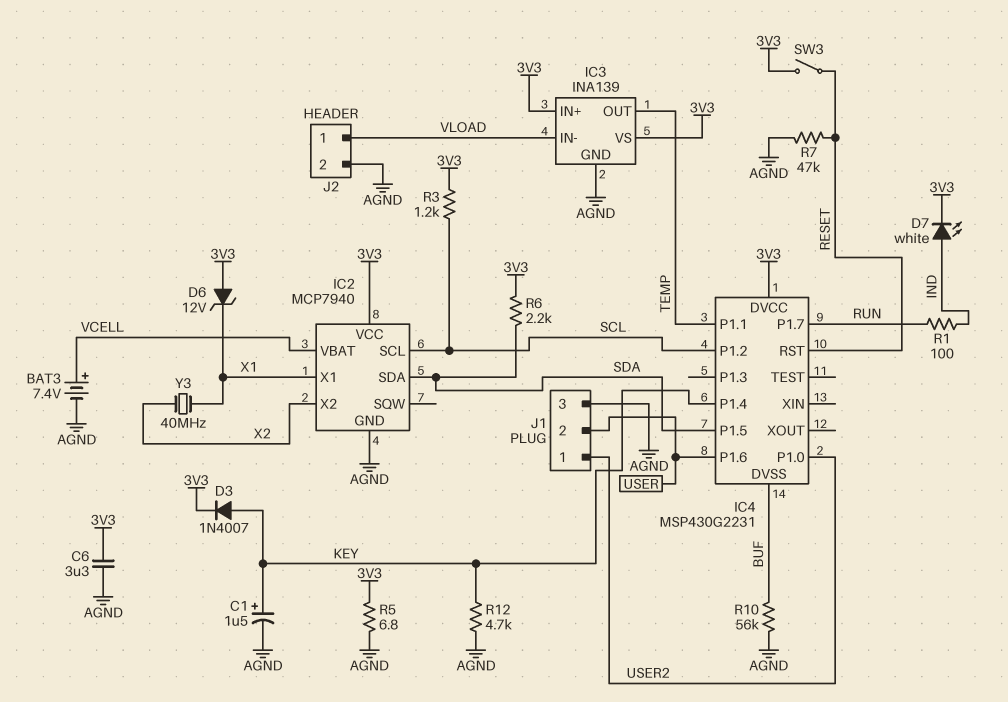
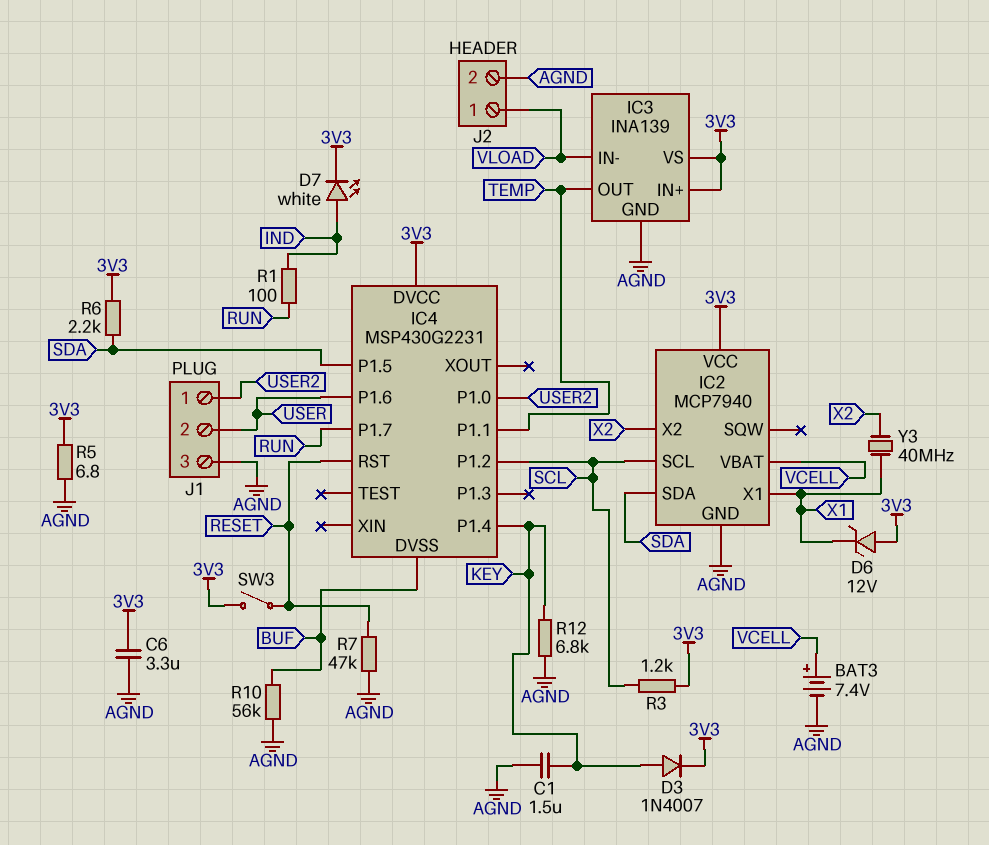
C1: 1.5uF (plus KEY, minus AGND) -> 1.5uF (AGND, KEY)
R12: 4.7k (AGND, KEY) -> 6.8k (AGND, KEY)

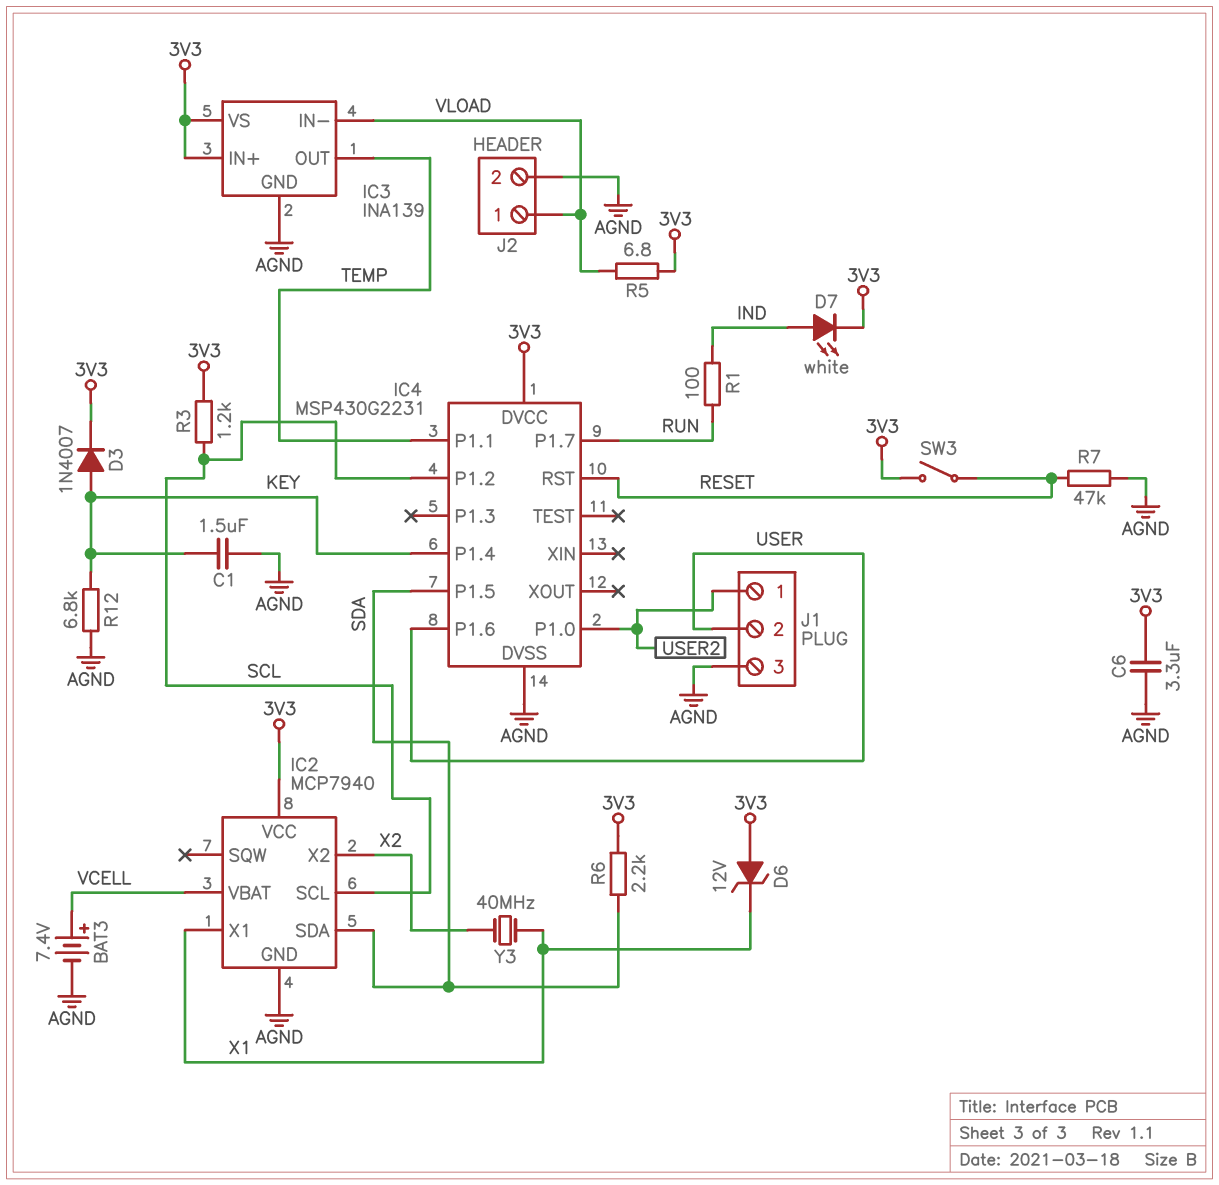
IC4 pin DVSS: BUF -> AGND
R5: 6.8 (3V3, AGND) -> 6.8 (3V3, VLOAD)
R10: 56k (AGND, BUF) -> none

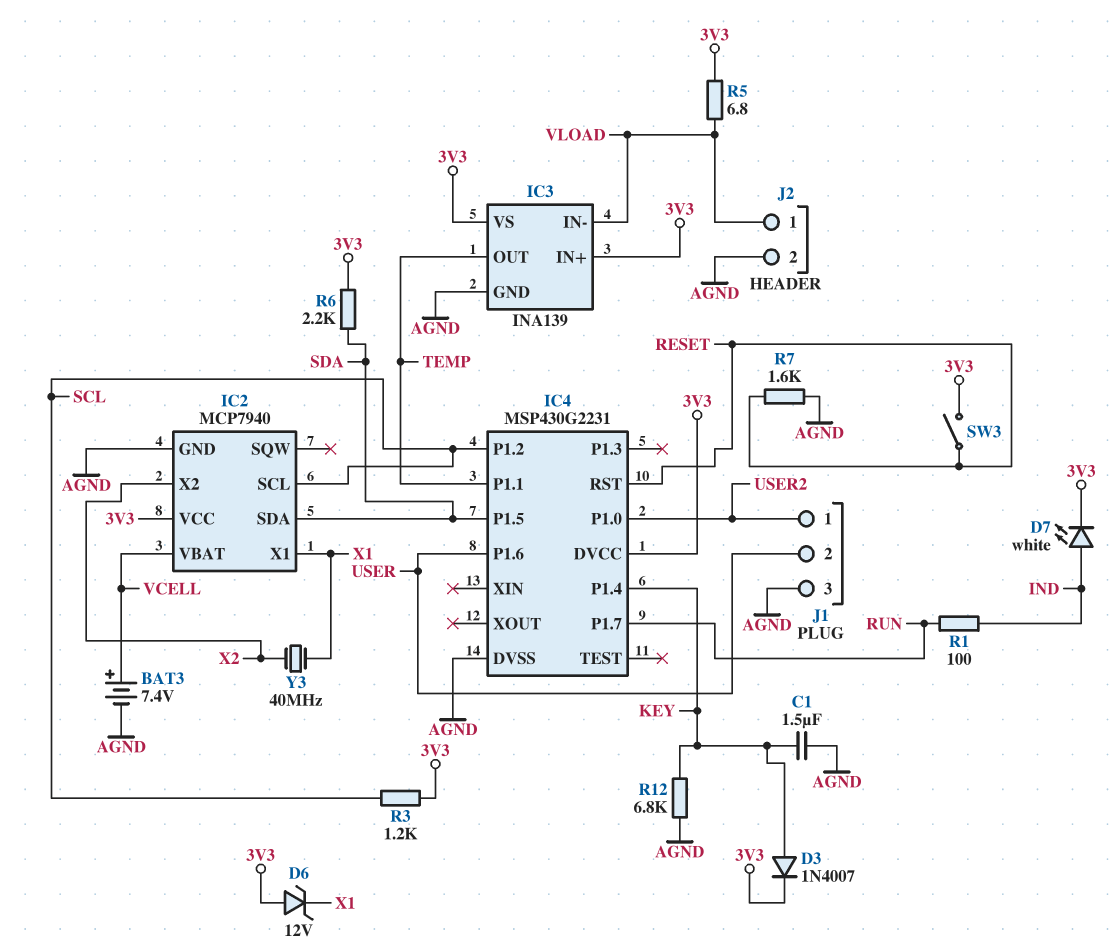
C6: 3.3uF (3V3, AGND) -> none
R7: 47k (AGND, RESET) -> 1.6k (AGND, RESET)

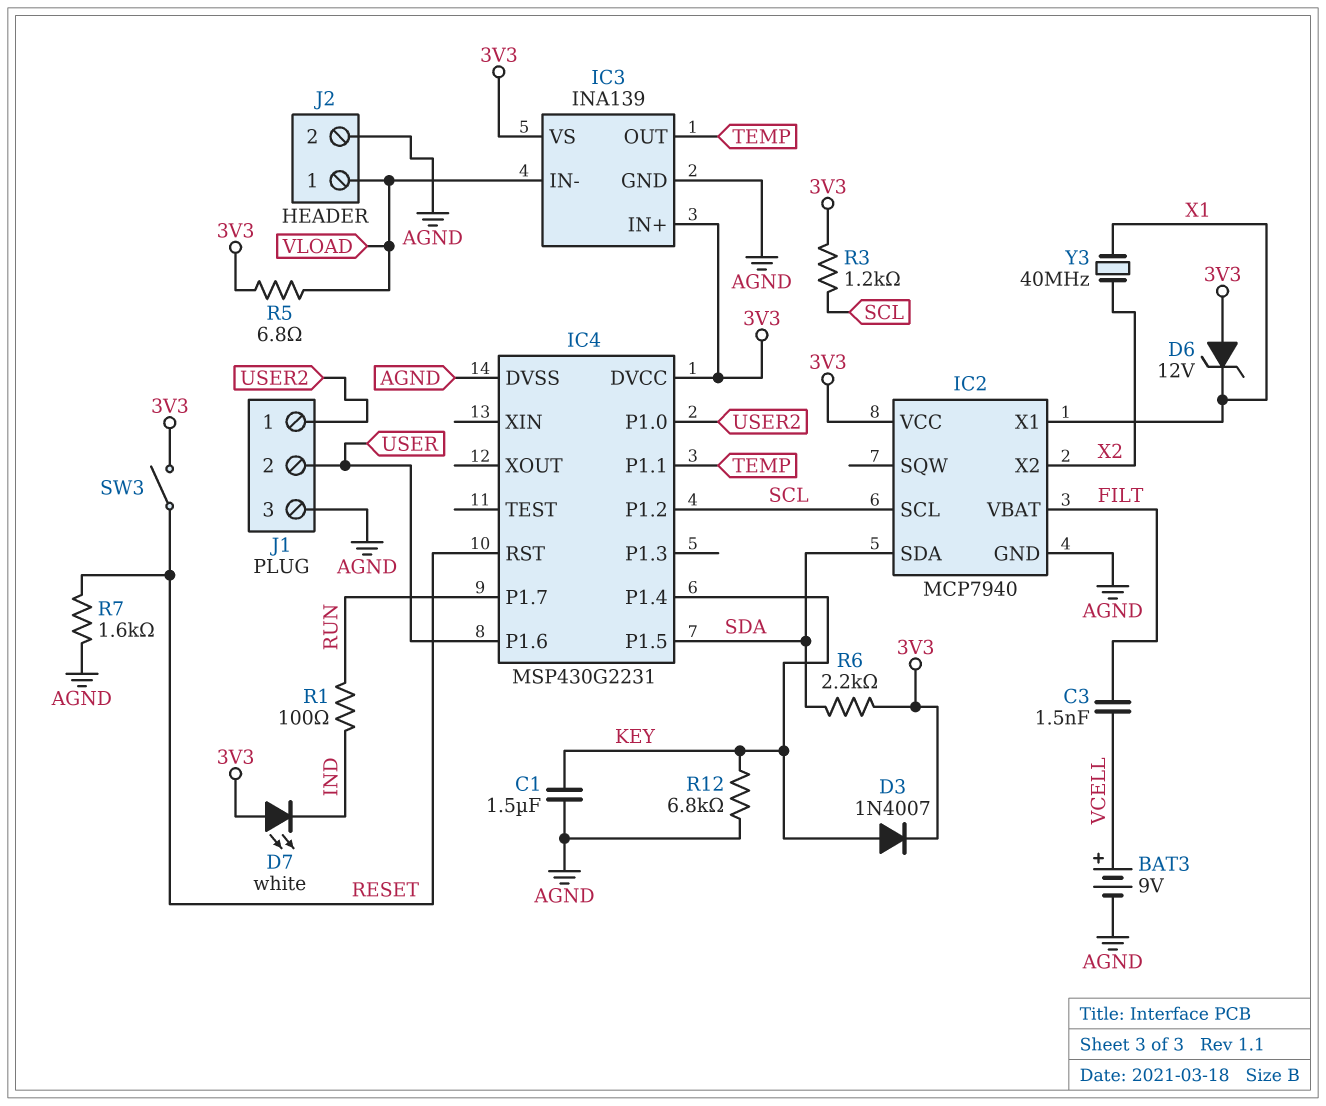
BAT3: 7.4V (plus VCELL, minus AGND) -> 9V (plus VCELL, minus AGND)
C3: none -> 1.5nF (FILT, VCELL)
D7: LED white (A IND, K 3V3) -> LED white (A 3V3, K IND)
IC2 pin VBAT: VCELL -> FILT

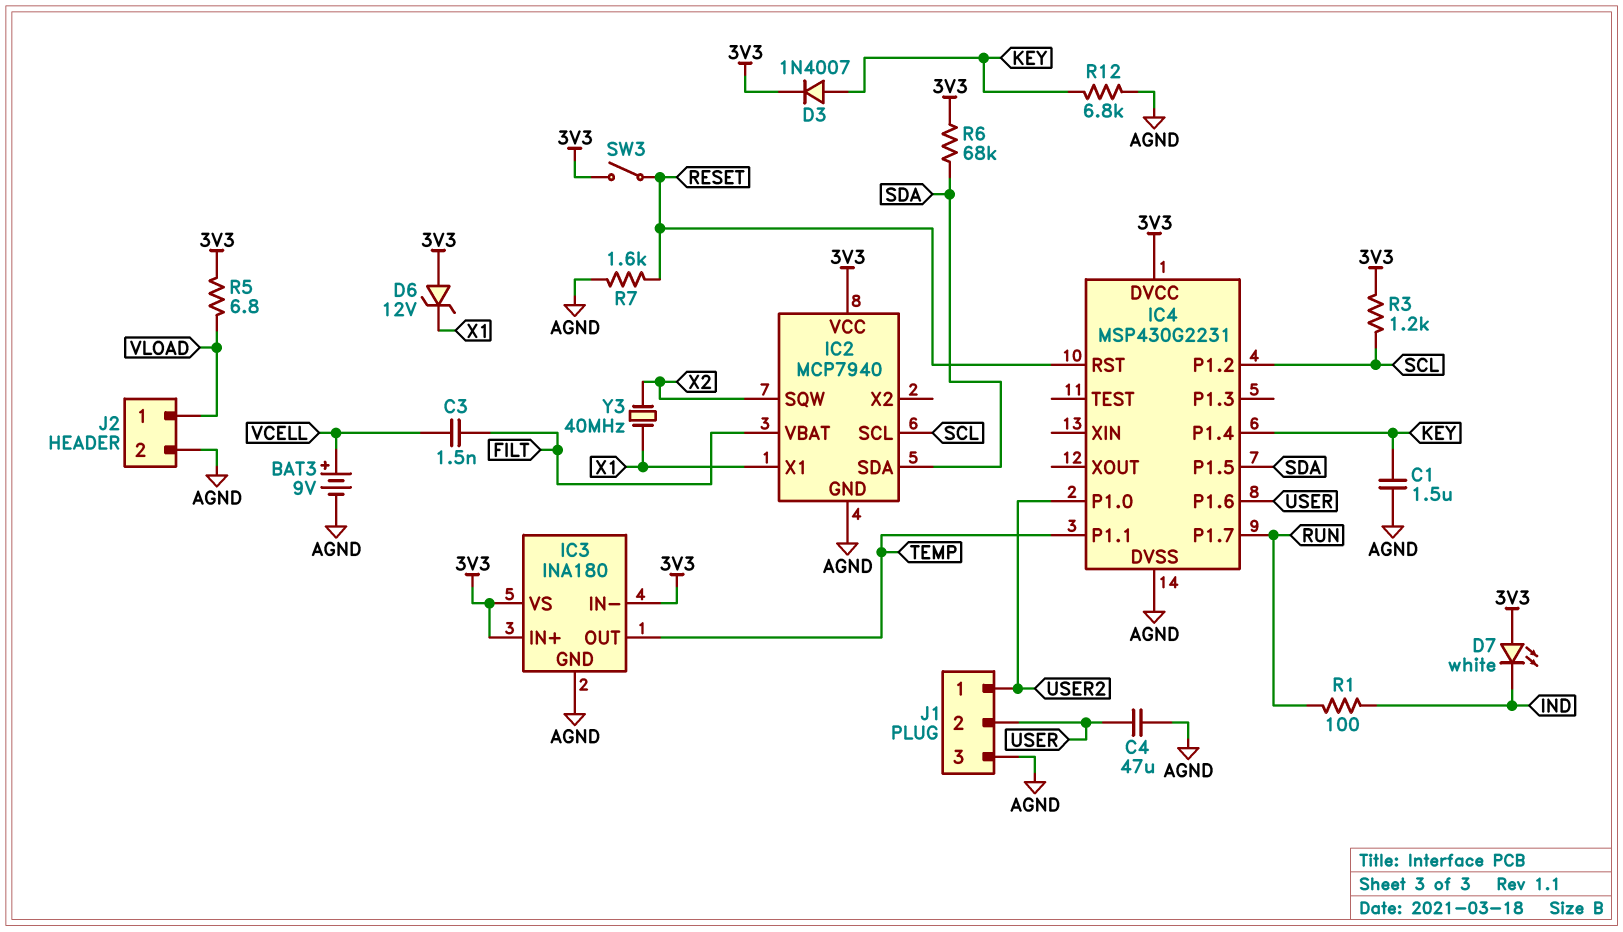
C4: none -> 47uF (AGND, USER)
IC2 pin SQW: none -> X2
IC2 pin X2: X2 -> none
IC3: INA139 -> INA180
IC3 pin IN-: VLOAD -> 3V3
R6: 2.2k (3V3, SDA) -> 68k (3V3, SDA)

